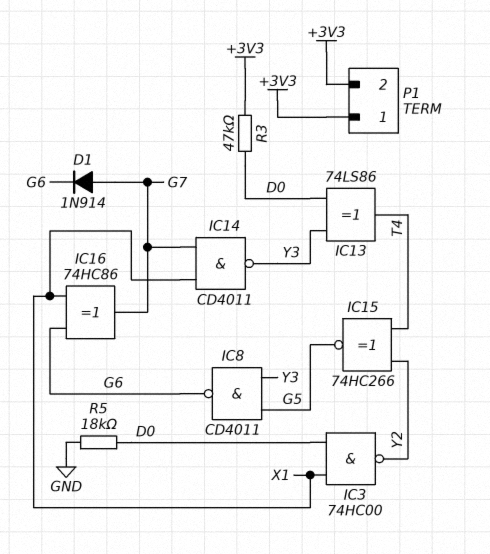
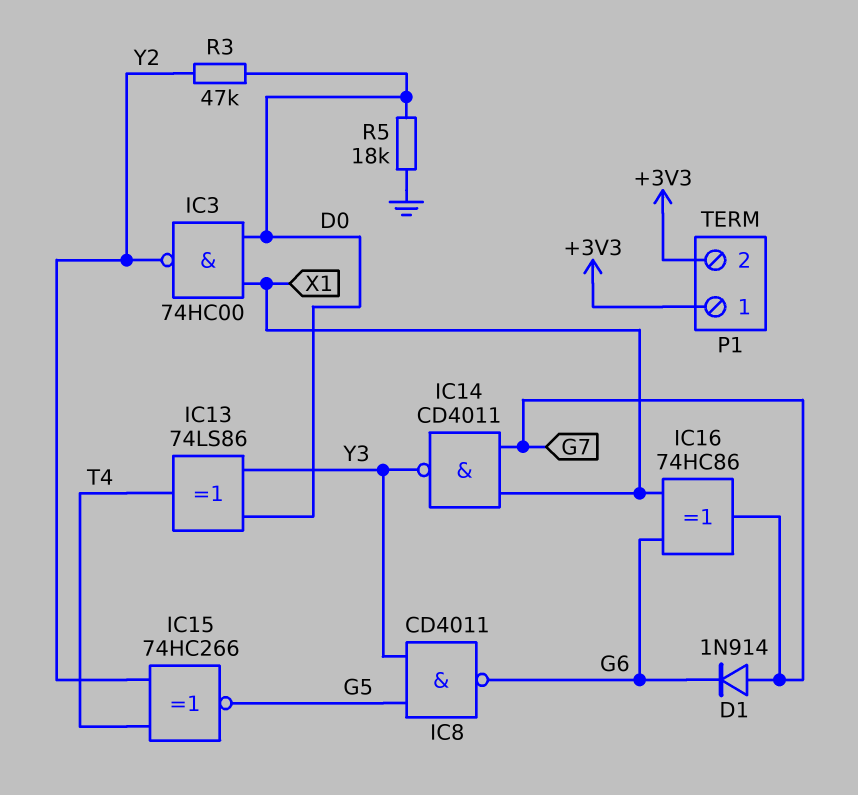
R3: 47k (+3V3, D0) -> 47k (D0, Y2)

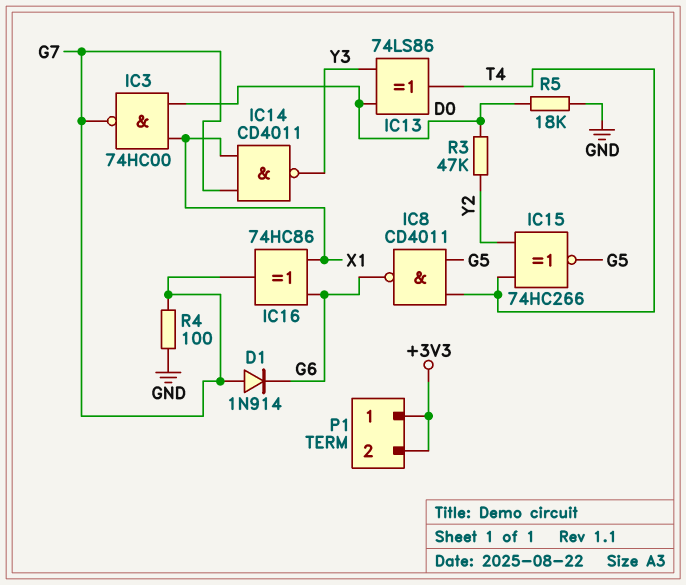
IC3: NAND 74HC00 (in D0, in X1, out Y2) -> NAND 74HC00 (in D0, in X1, out G7)
IC8: NAND CD4011 (in G5, in Y3, out G6) -> NAND CD4011 (in G5, in T4, out G6)
R4: none -> 100 (G7, GND)

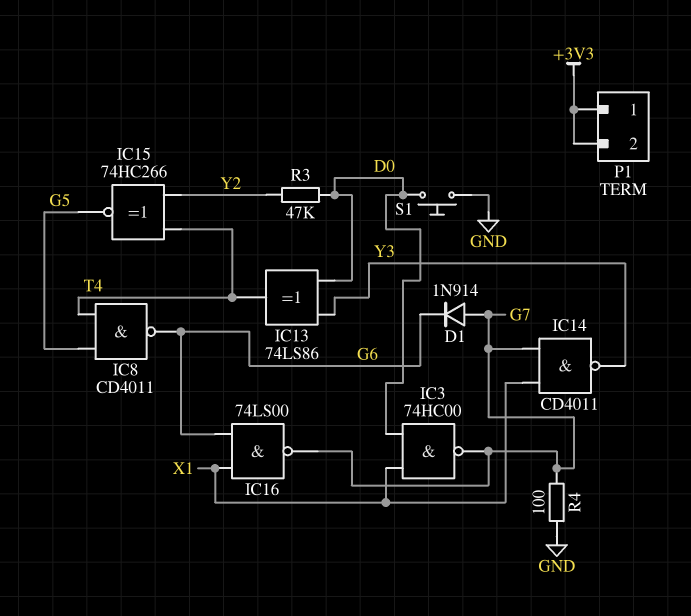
IC16: XOR 74HC86 (in G6, in X1, out G7) -> NAND 74LS00 (in G6, in X1, out G7)
R5: 18k (D0, GND) -> none
S1: none -> button (D0, GND)

